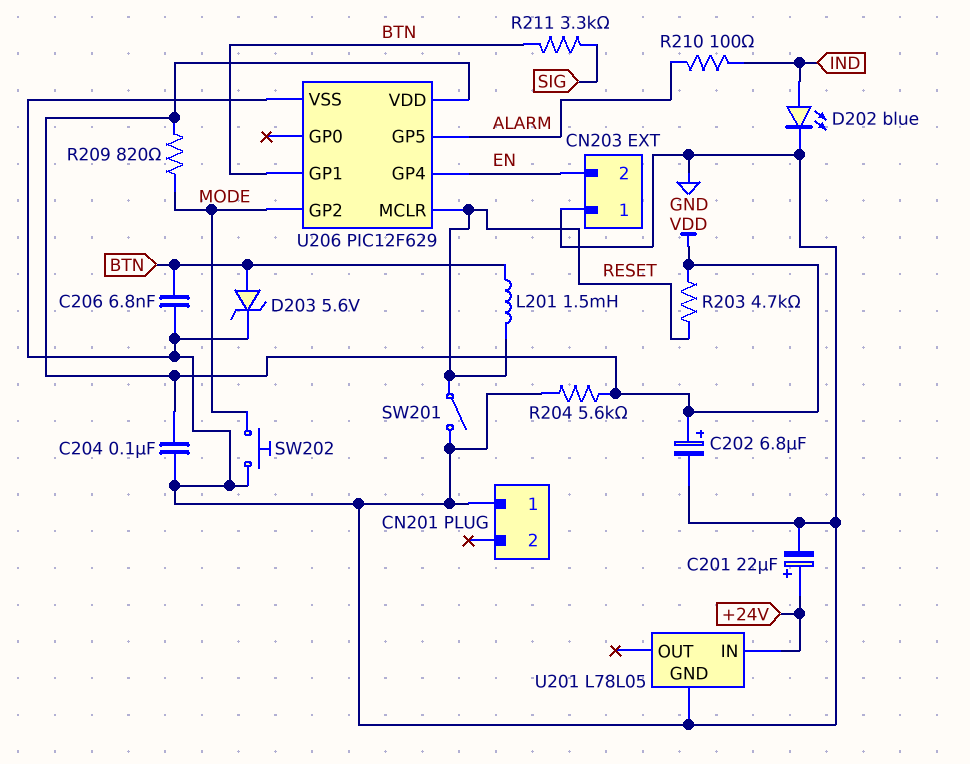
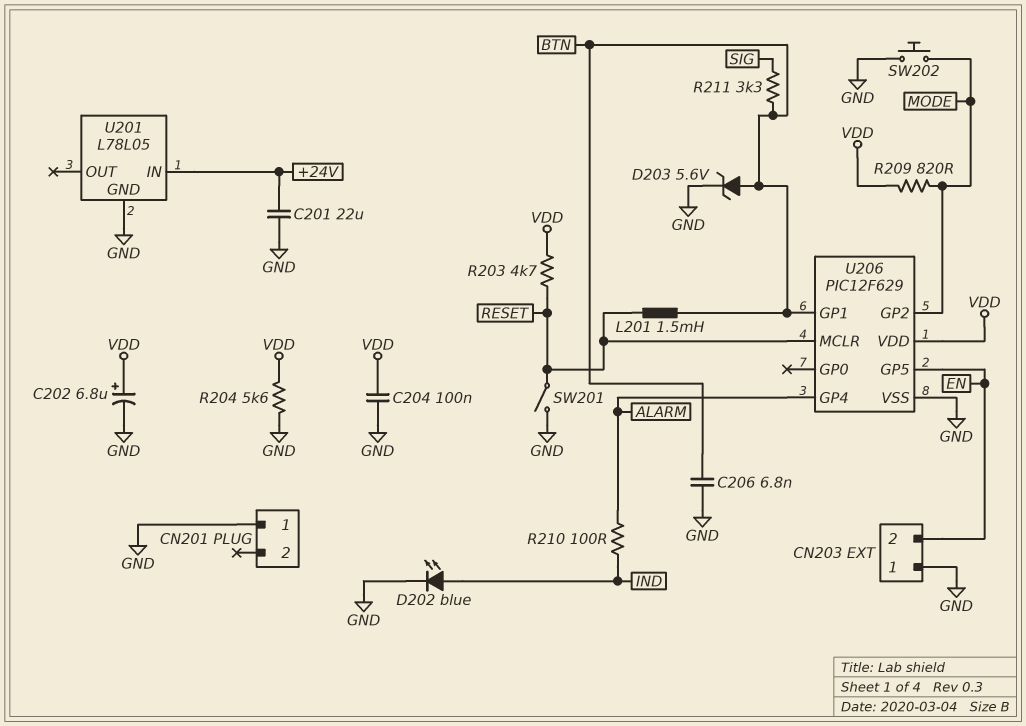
C201: 22uF (plus +24V, minus GND) -> 22uF (+24V, GND)
U206 pin GP4: EN -> ALARM
U206 pin GP5: ALARM -> EN

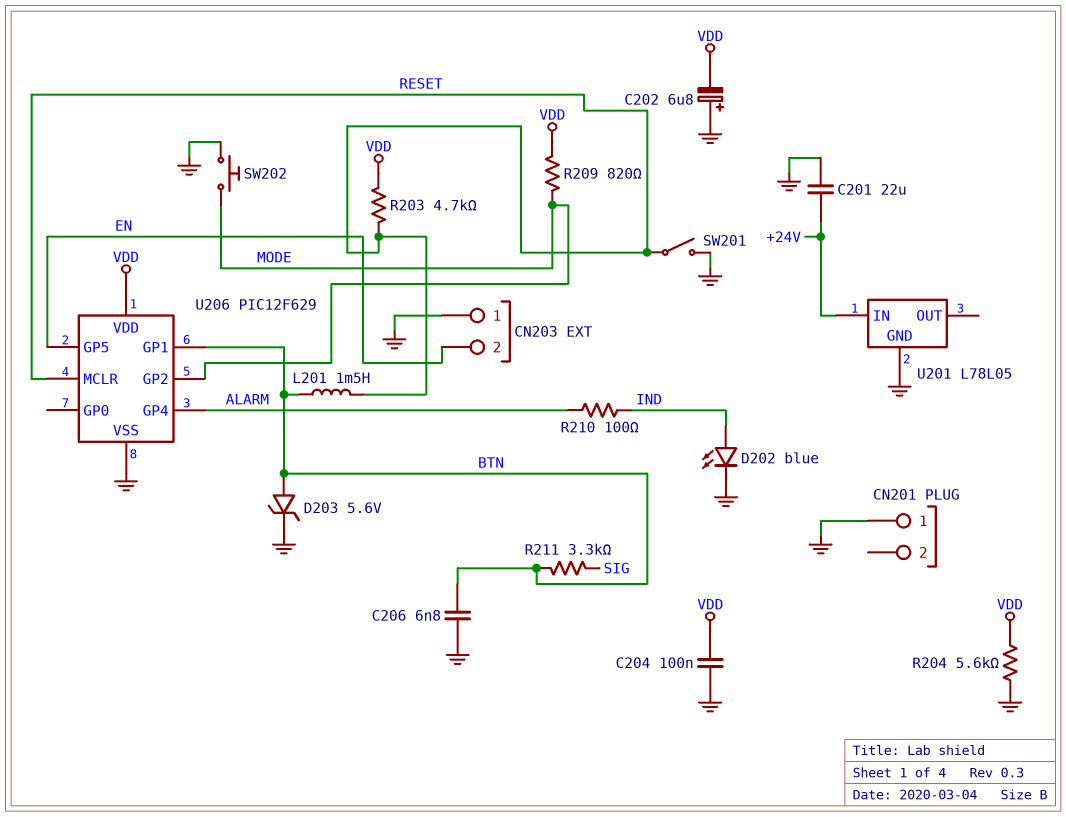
C202: 6.8uF (plus VDD, minus GND) -> 6.8uF (plus GND, minus VDD)

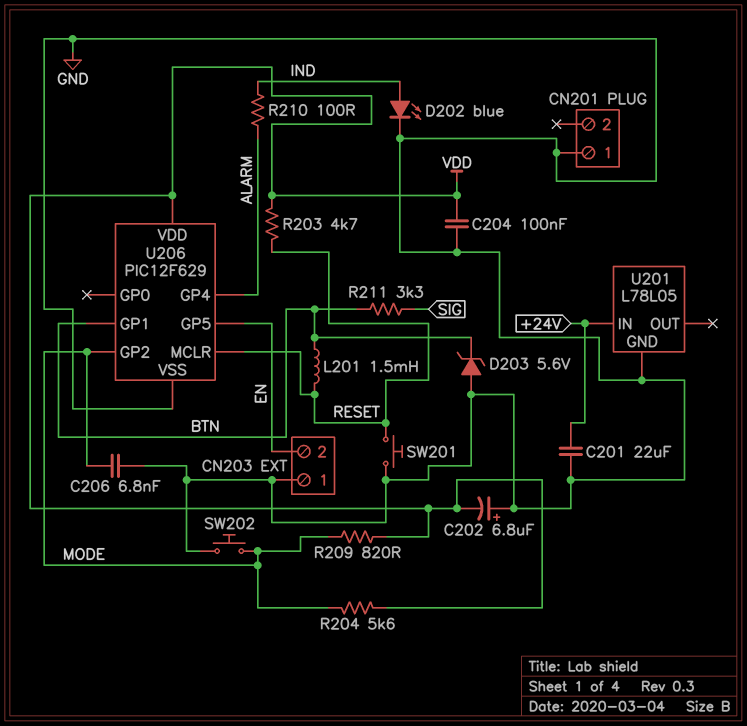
C206: 6.8nF (BTN, GND) -> 6.8nF (GND, MODE)
D203: zener 5.6V (A BTN, K GND) -> zener 5.6V (A GND, K BTN)
R204: 5.6k (GND, VDD) -> 5.6k (MODE, VDD)
SW201: switch (GND, RESET) -> button (GND, RESET)

